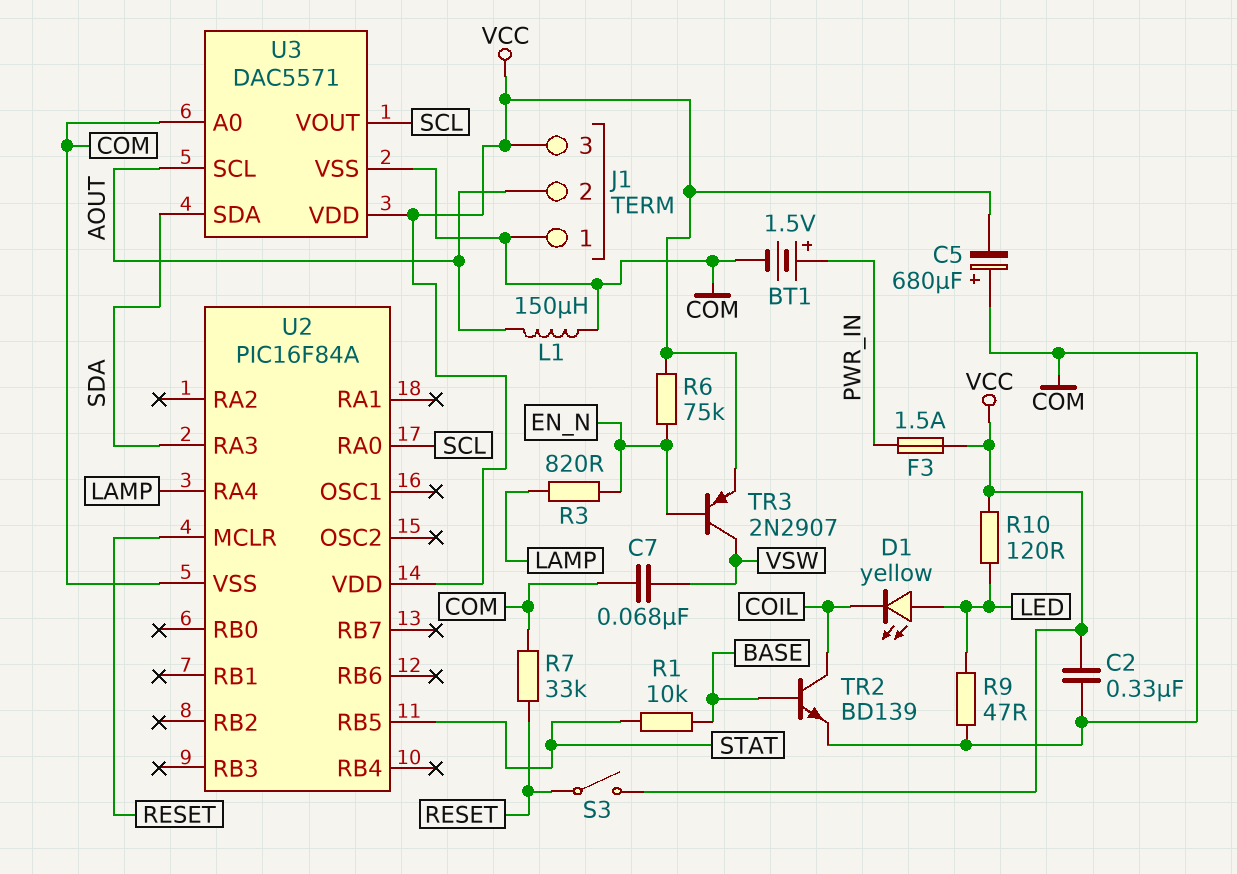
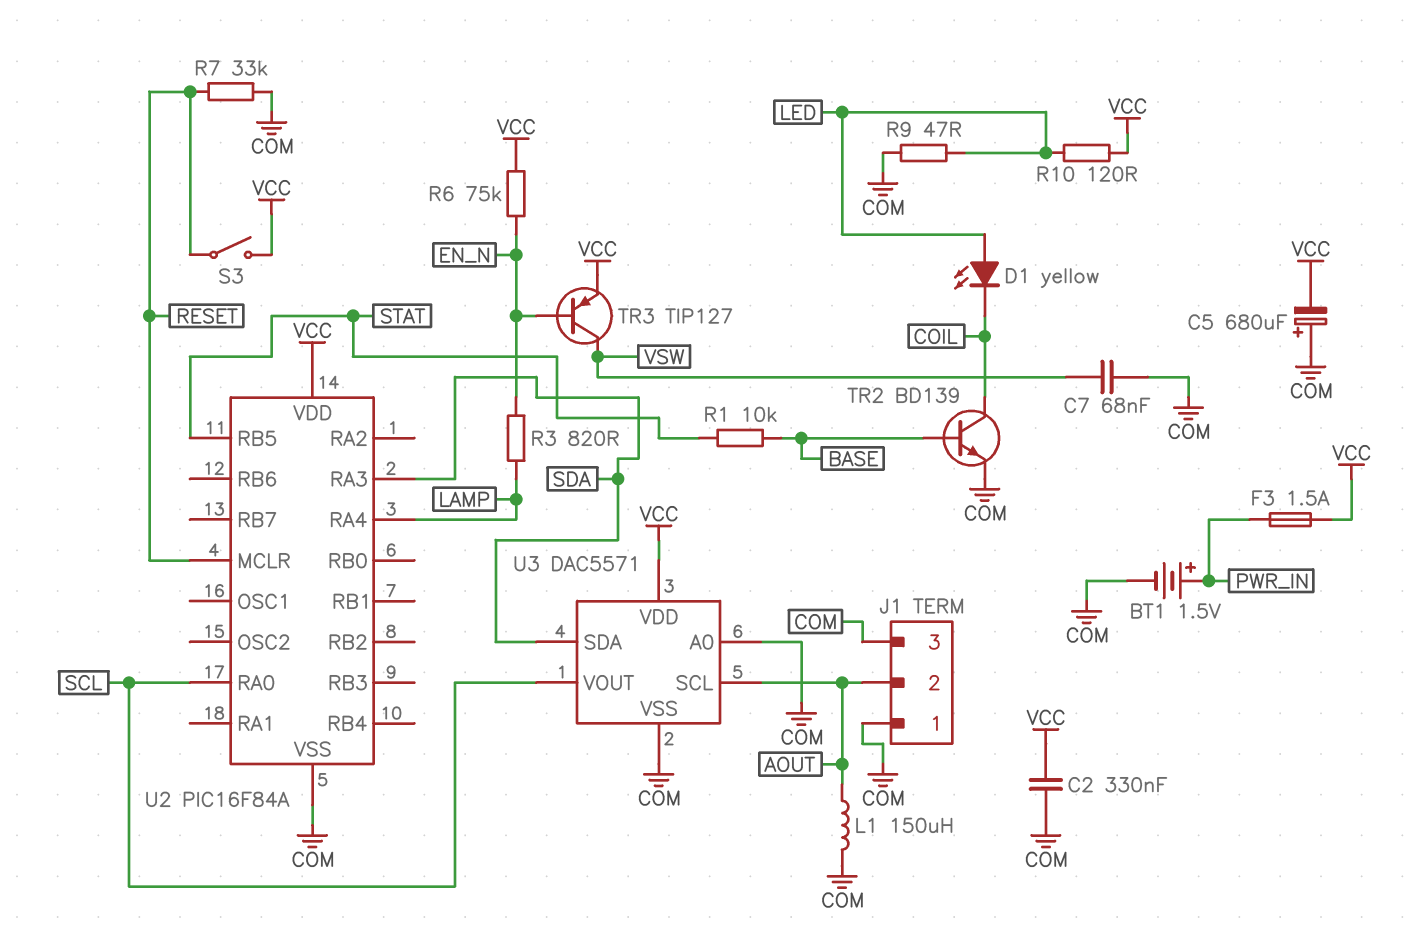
J1 pin 3: VCC -> COM
TR3: PNP 2N2907 (B EN_N, C VSW, E VCC) -> PNP TIP127 (B EN_N, C VSW, E VCC)

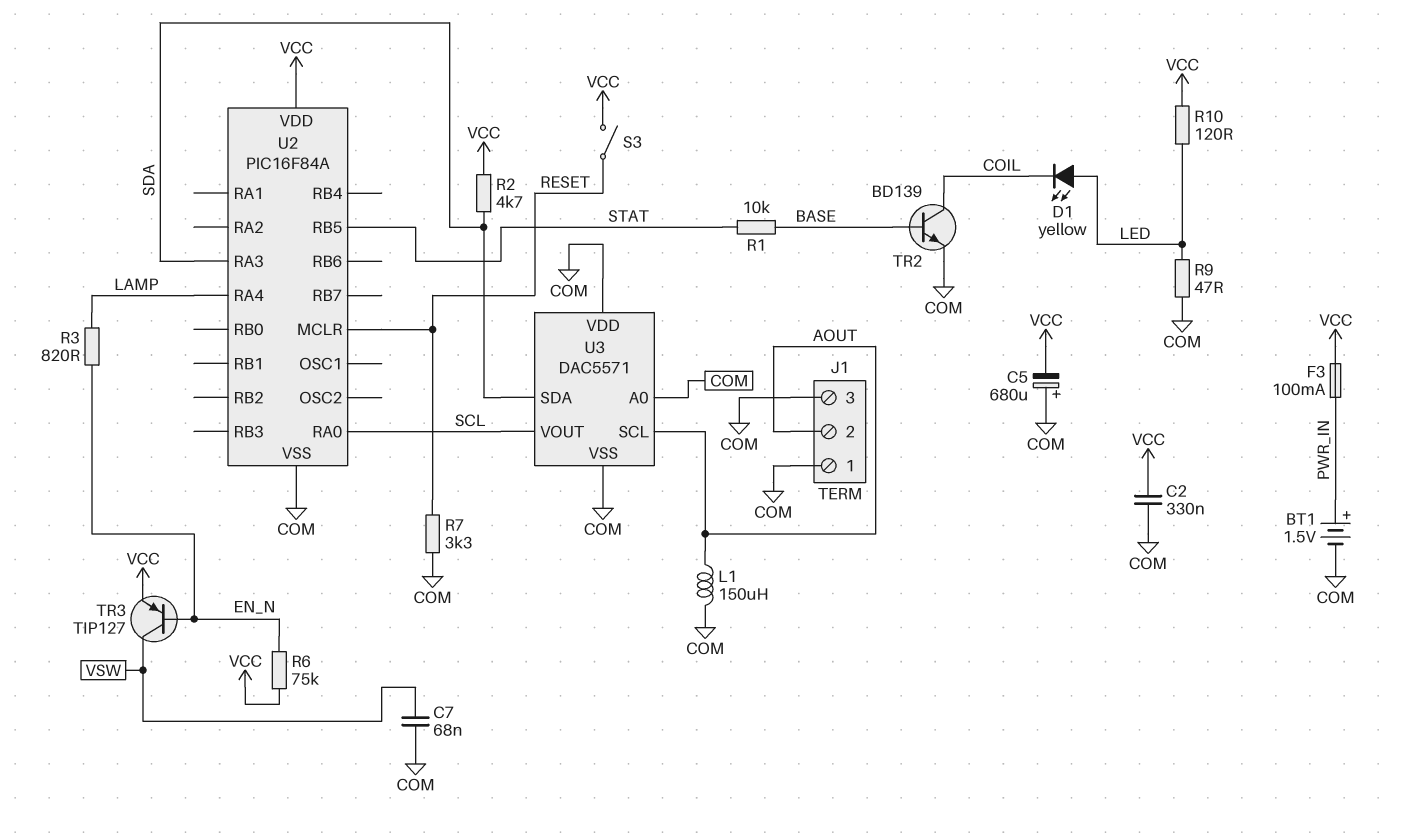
F3: 1.5A (PWR_IN, VCC) -> 100mA (PWR_IN, VCC)
R2: none -> 4.7k (SDA, VCC)
R7: 33k (COM, RESET) -> 3.3k (COM, RESET)
U3 pin VDD: VCC -> COM

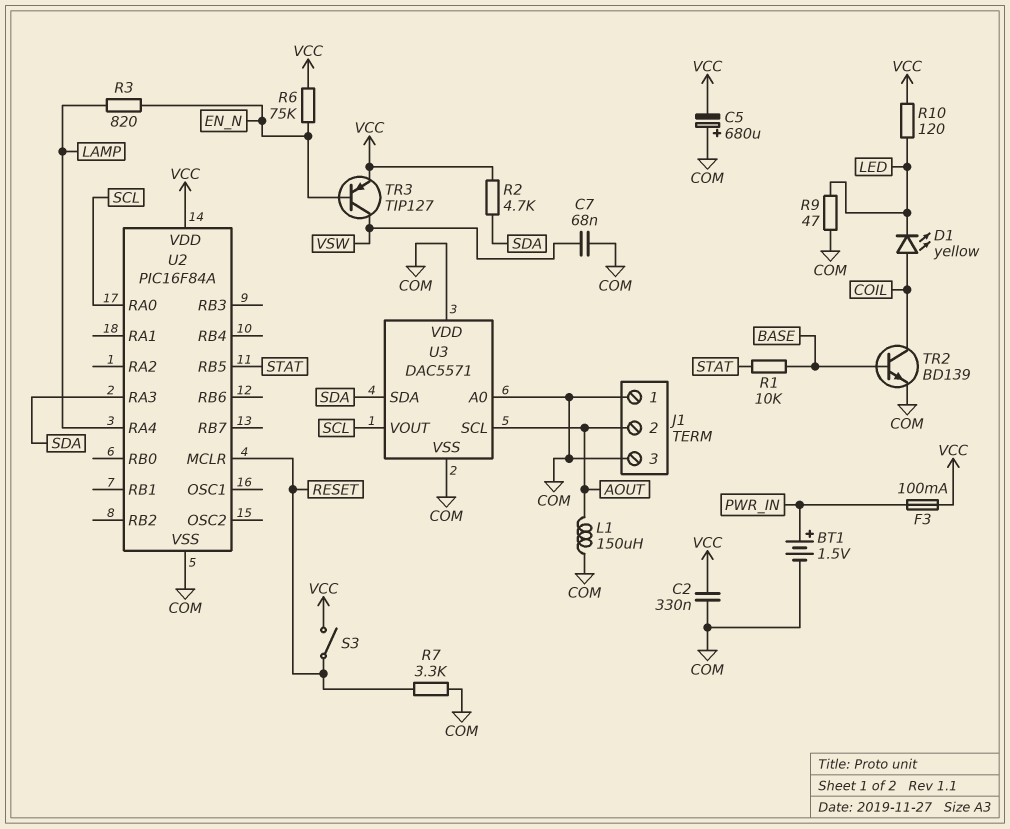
D1: LED yellow (A LED, K COIL) -> LED yellow (A COIL, K LED)

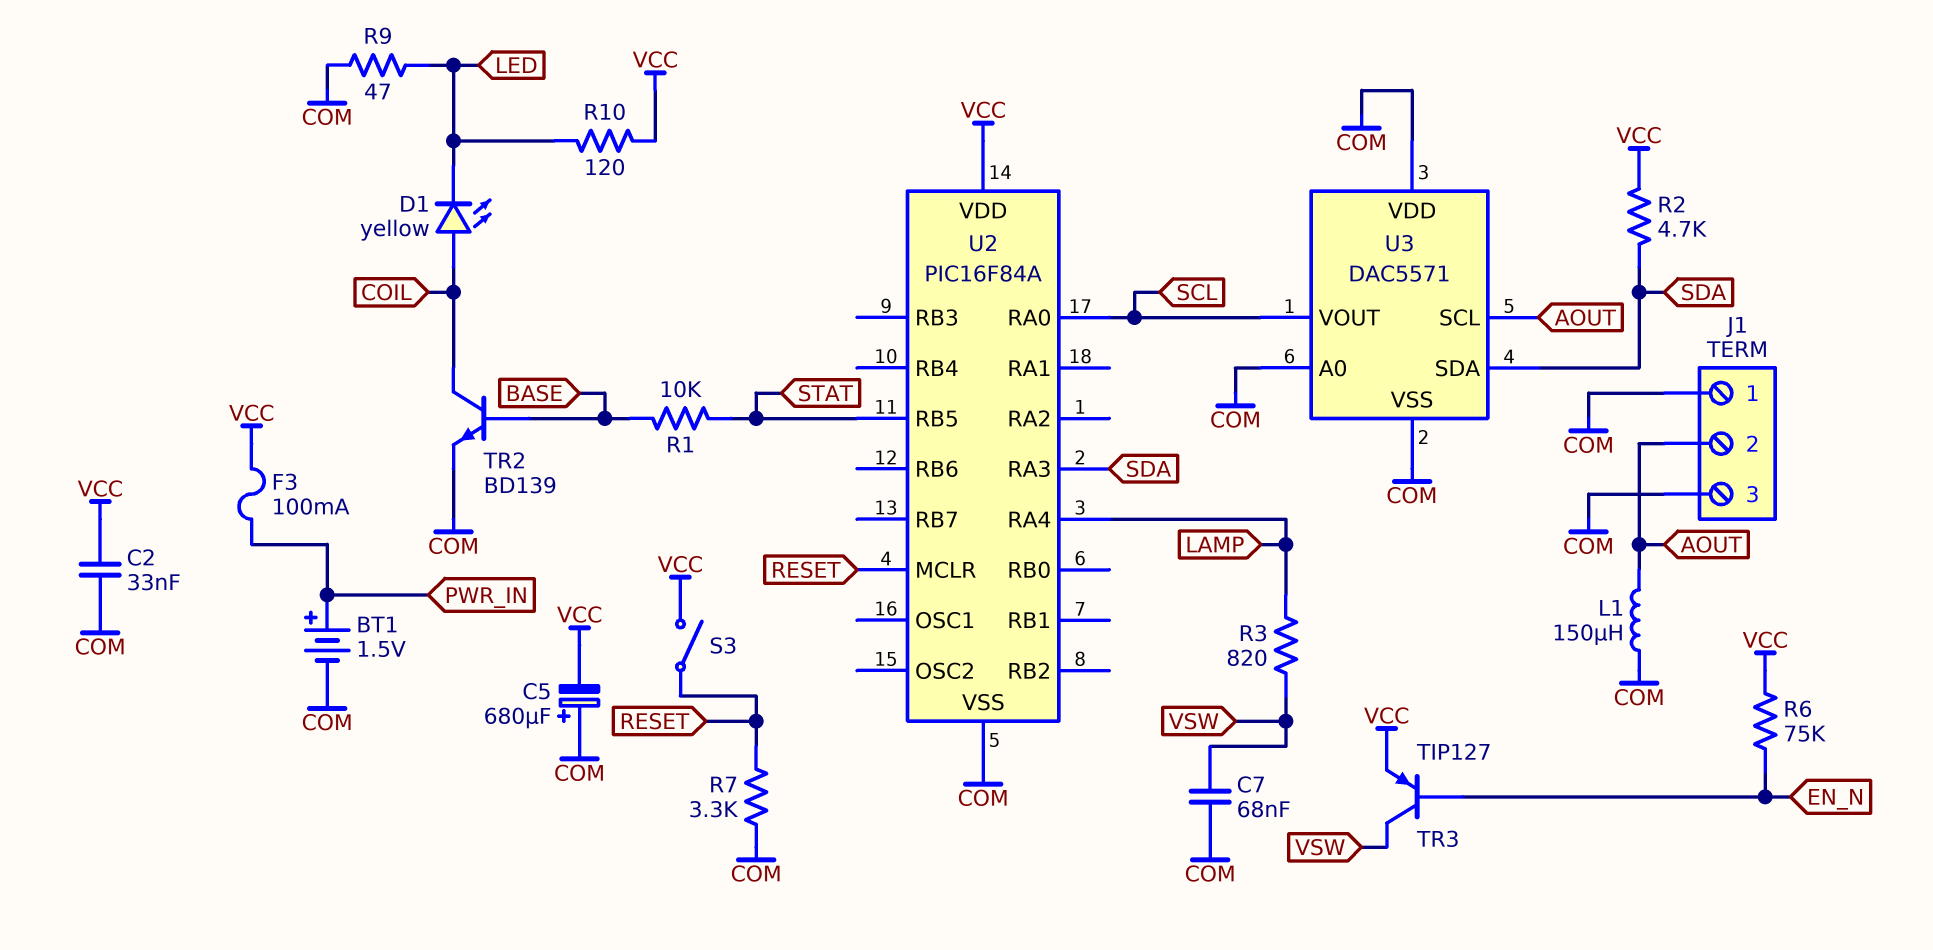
C2: 330nF (COM, VCC) -> 33nF (COM, VCC)
R3: 820 (EN_N, LAMP) -> 820 (LAMP, VSW)

